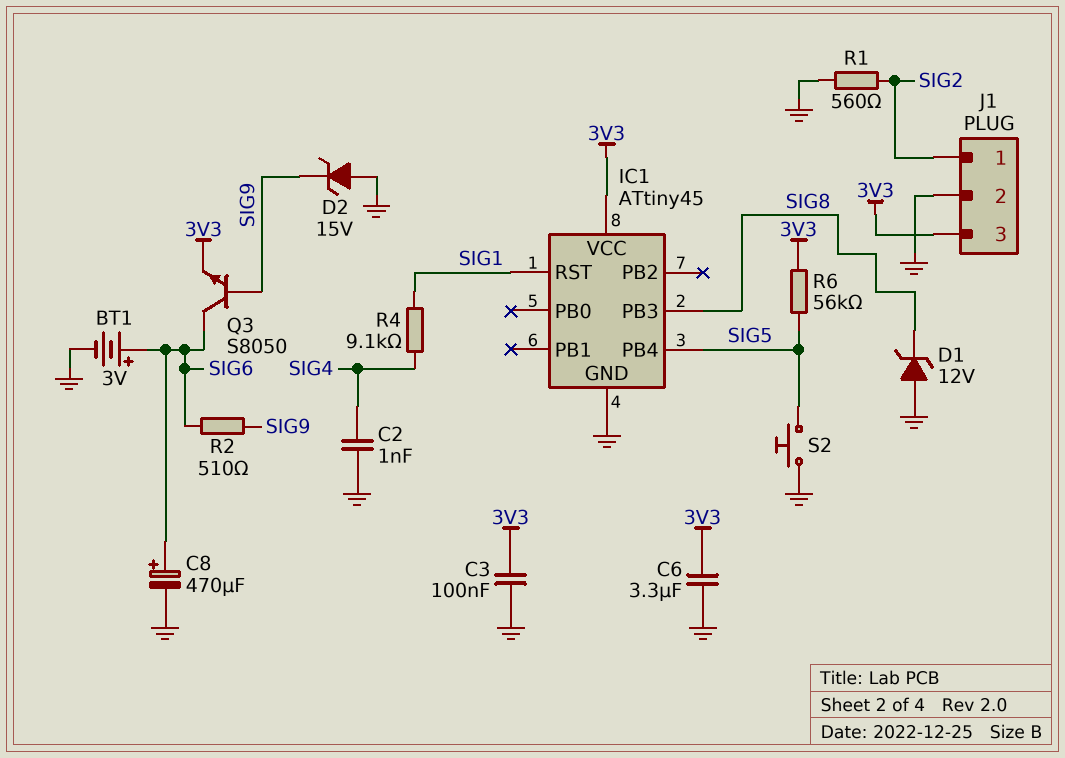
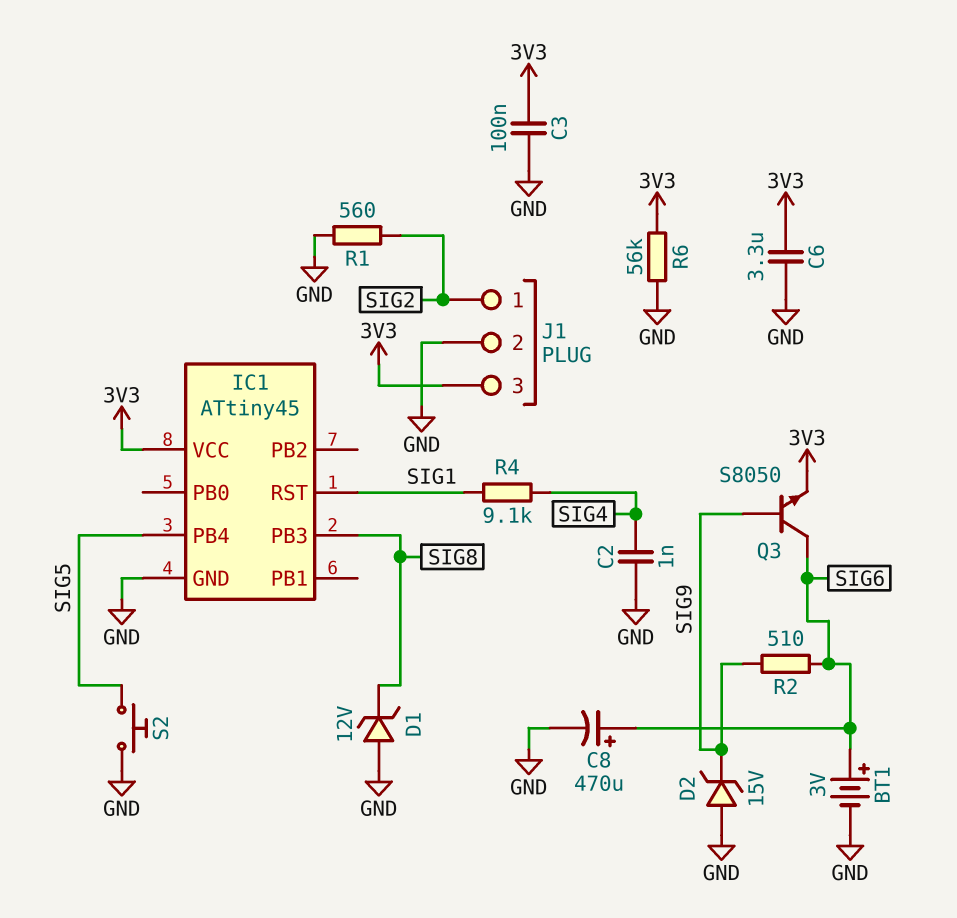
R6: 56k (3V3, SIG5) -> 56k (3V3, GND)

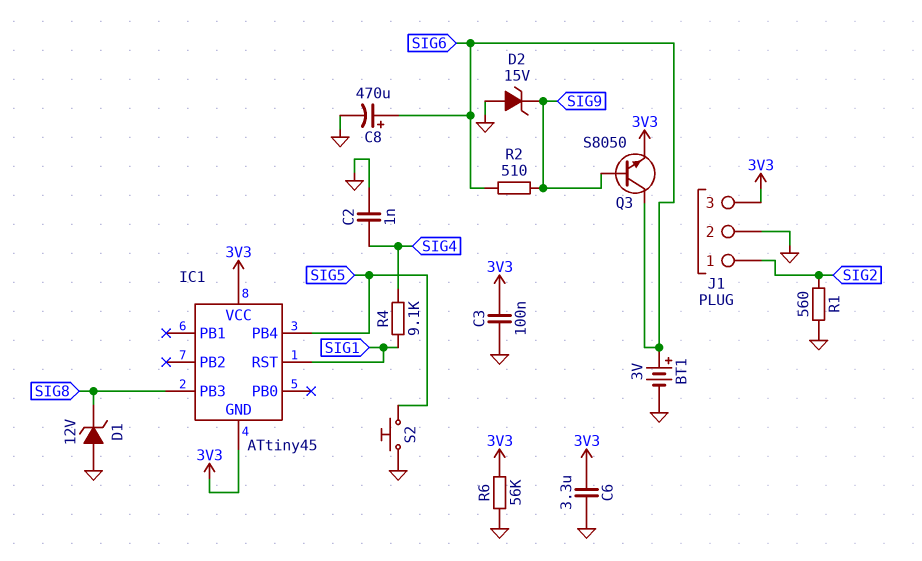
IC1 pin GND: GND -> 3V3

